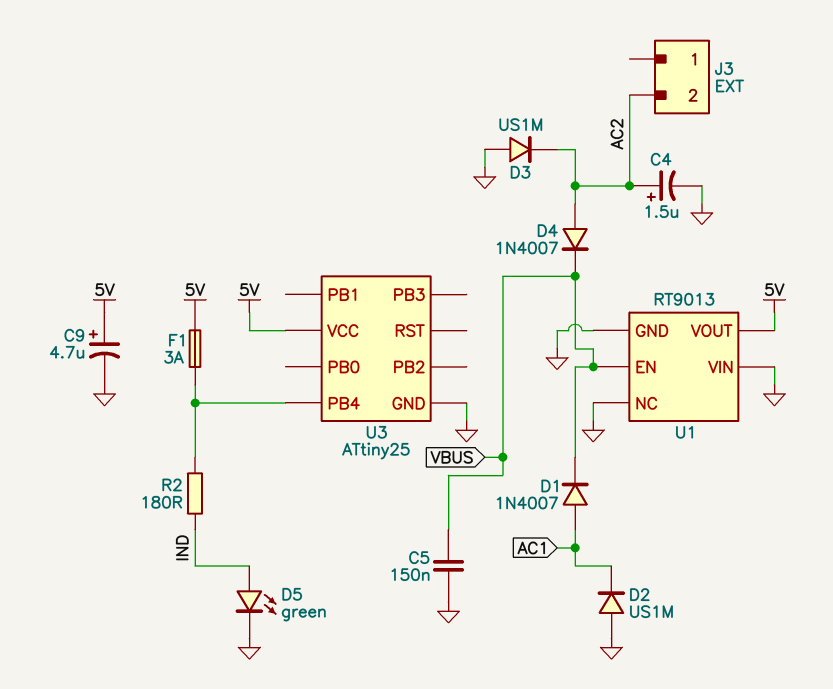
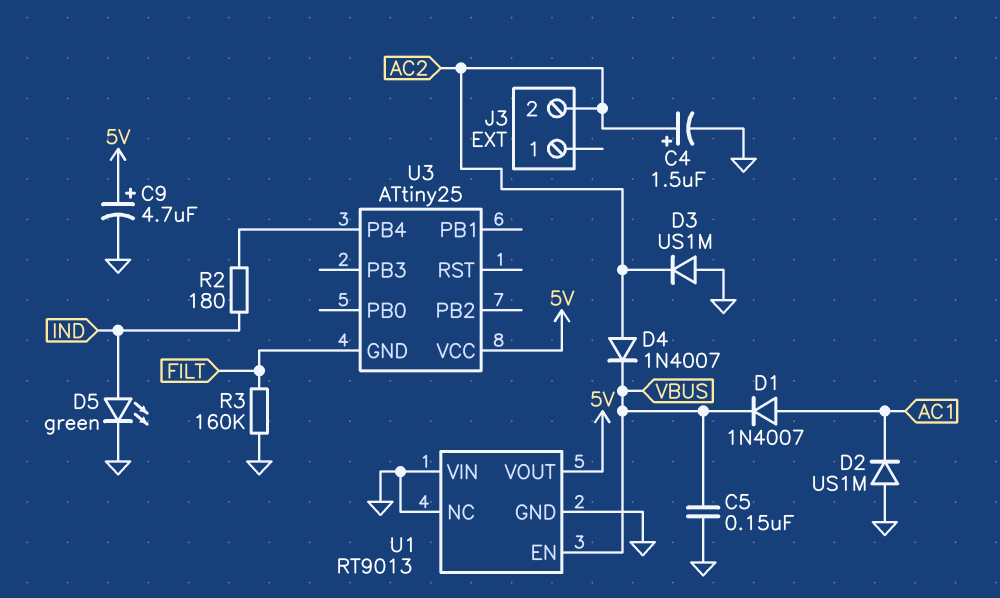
F1: 3A (5V, U3/PB4) -> none
R3: none -> 160k (FILT, GND)
U3 pin GND: GND -> FILT

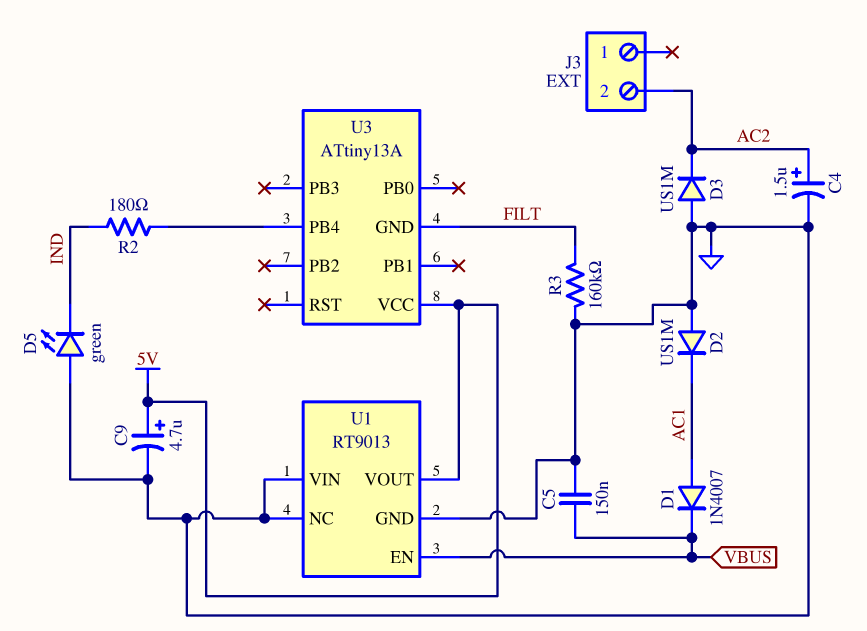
D4: diode 1N4007 (A AC2, K VBUS) -> none
D5: LED green (A IND, K GND) -> LED green (A GND, K IND)
U3: ATtiny25 -> ATtiny13A

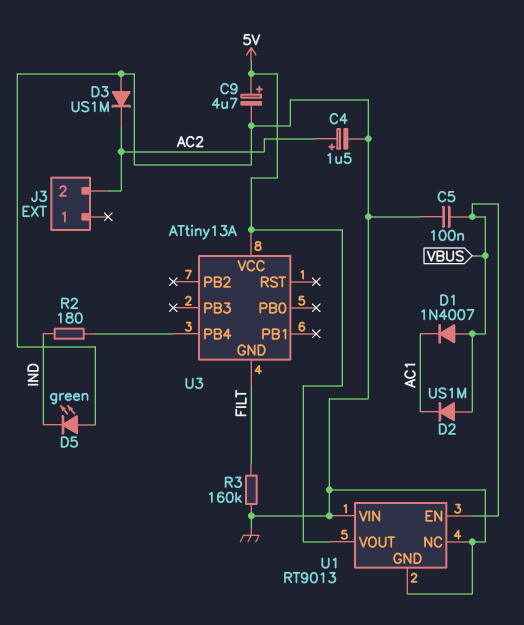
C5: 150nF (GND, VBUS) -> 100nF (GND, VBUS)
D1: diode 1N4007 (A AC1, K VBUS) -> diode 1N4007 (A VBUS, K AC1)
D2: diode US1M (A GND, K AC1) -> diode US1M (A VBUS, K AC1)

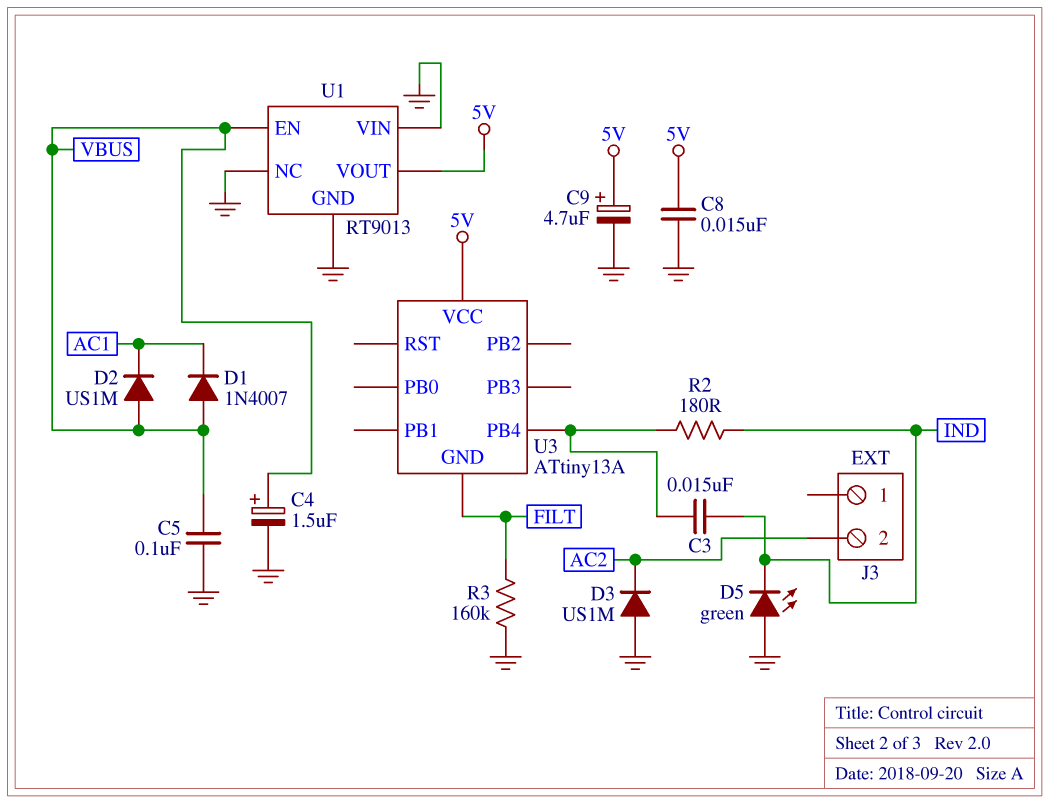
C3: none -> 15nF (IND, U3/PB4)
C4: 1.5uF (plus AC2, minus GND) -> 1.5uF (plus VBUS, minus GND)
C8: none -> 15nF (5V, GND)

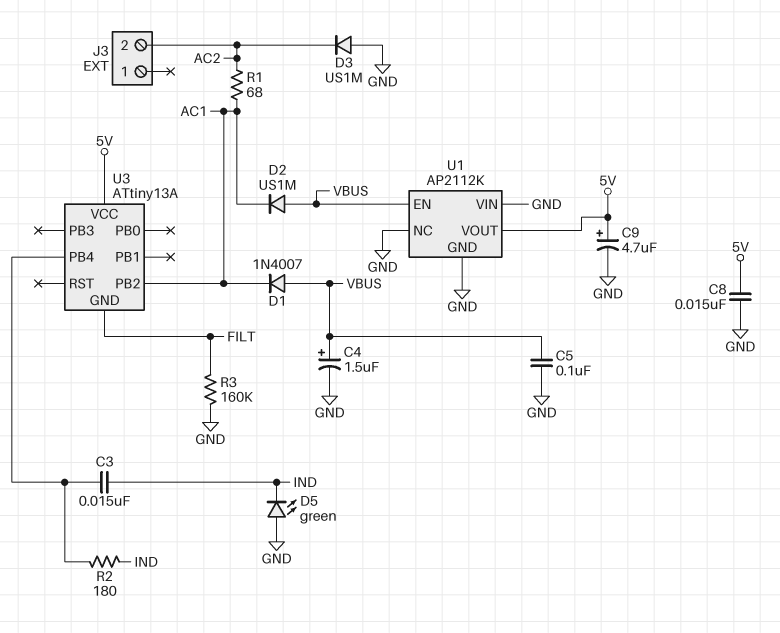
R1: none -> 68 (AC1, AC2)
U1: RT9013 -> AP2112K
U3 pin PB2: none -> AC1

